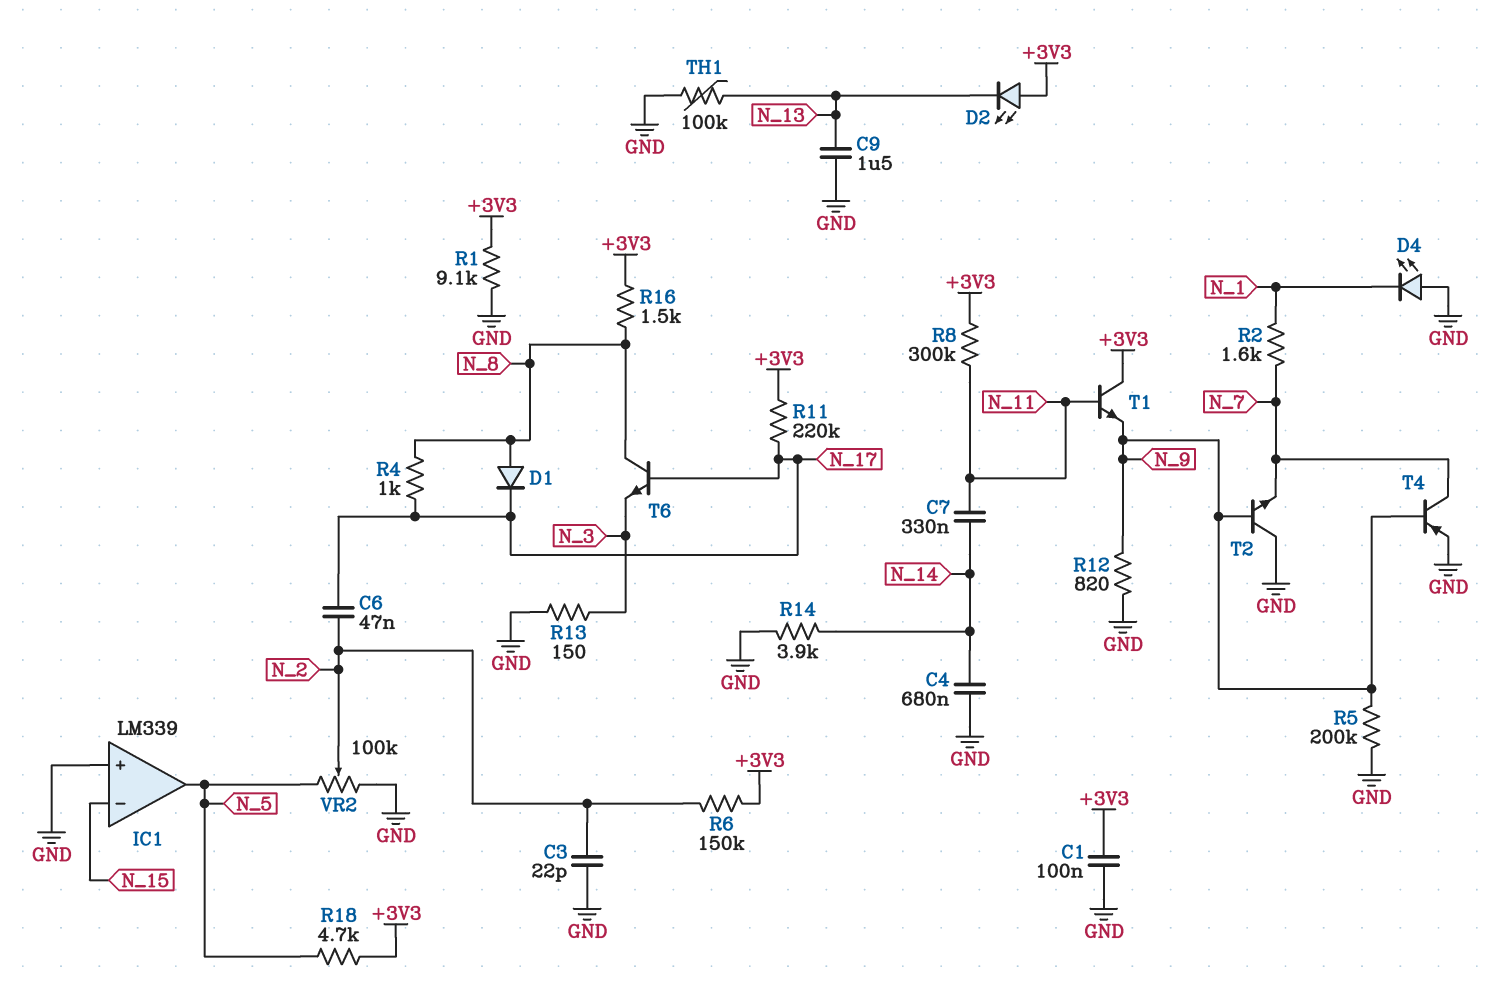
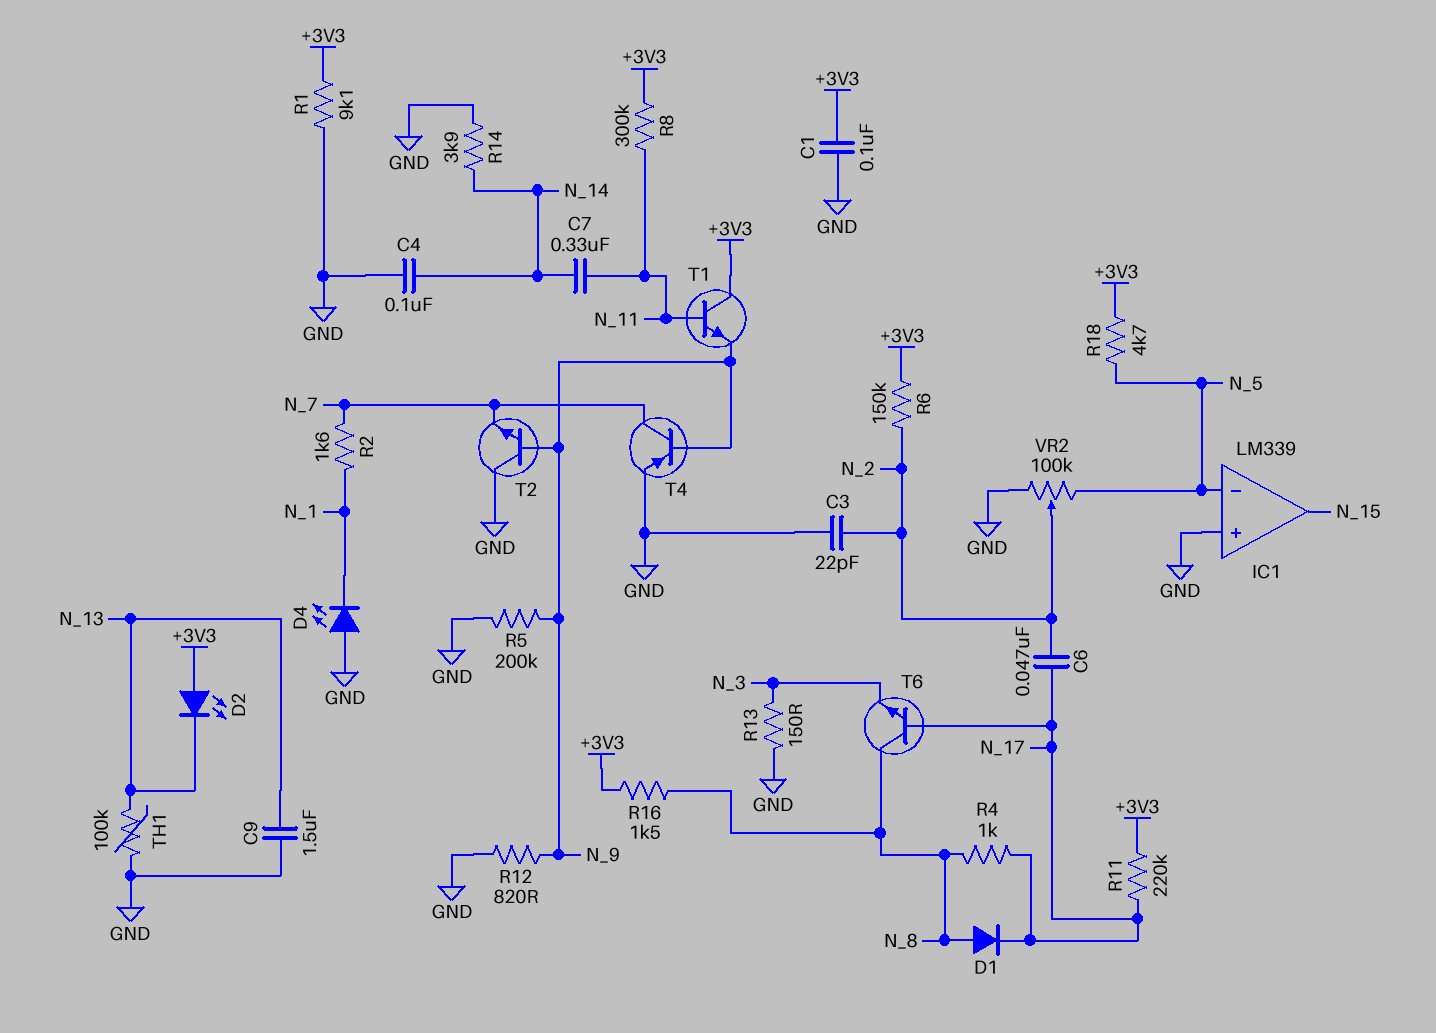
C4: 680nF (GND, N_14) -> 100nF (GND, N_14)
IC1 pin in-: N_15 -> N_5
IC1 pin out: N_5 -> N_15

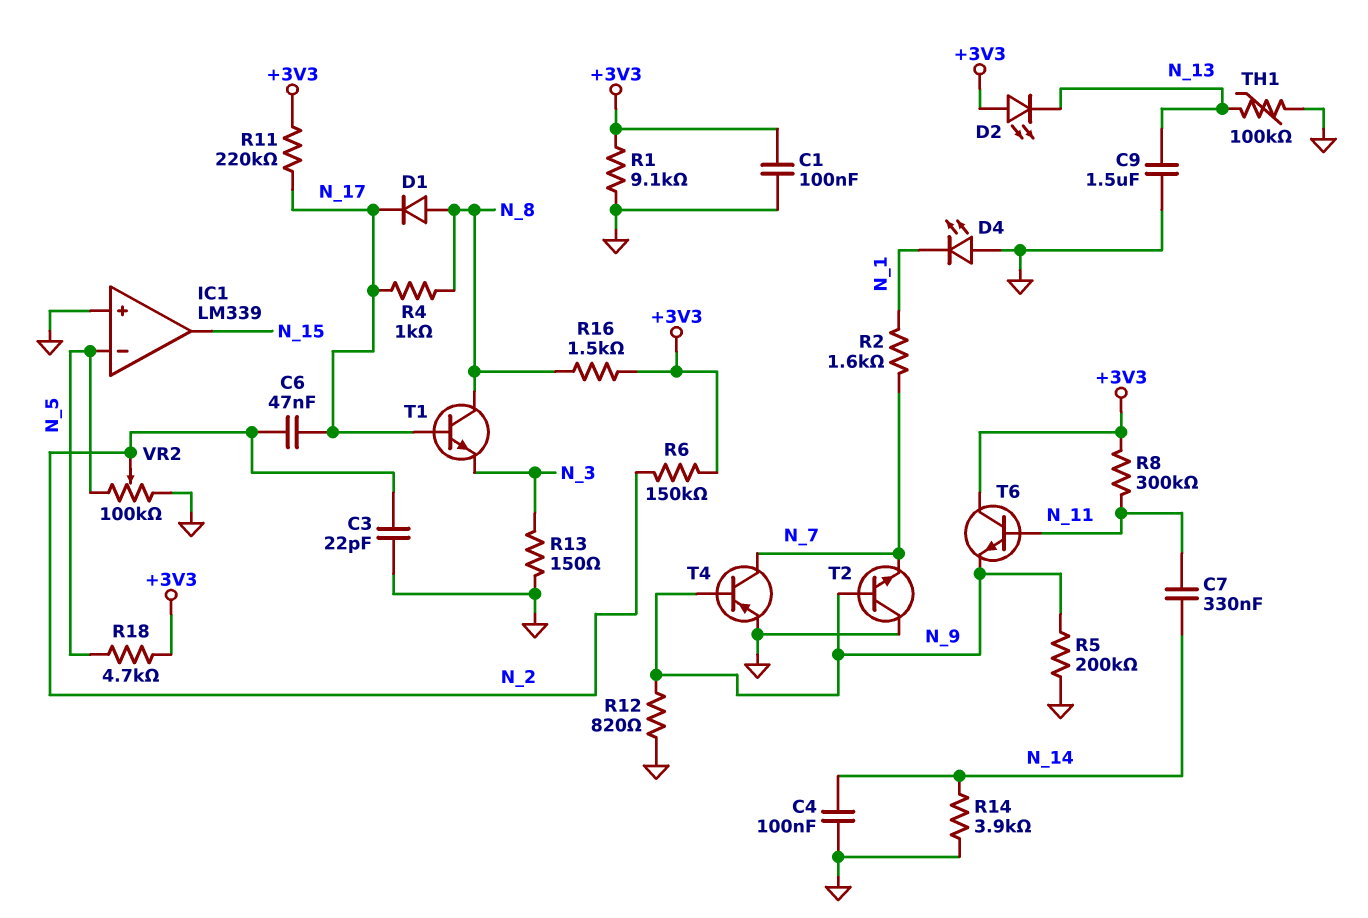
T1: NPN (B N_11, C +3V3, E N_9) -> NPN (B N_17, C N_8, E N_3)
T6: NPN (B N_17, C N_8, E N_3) -> NPN (B N_11, C +3V3, E N_9)

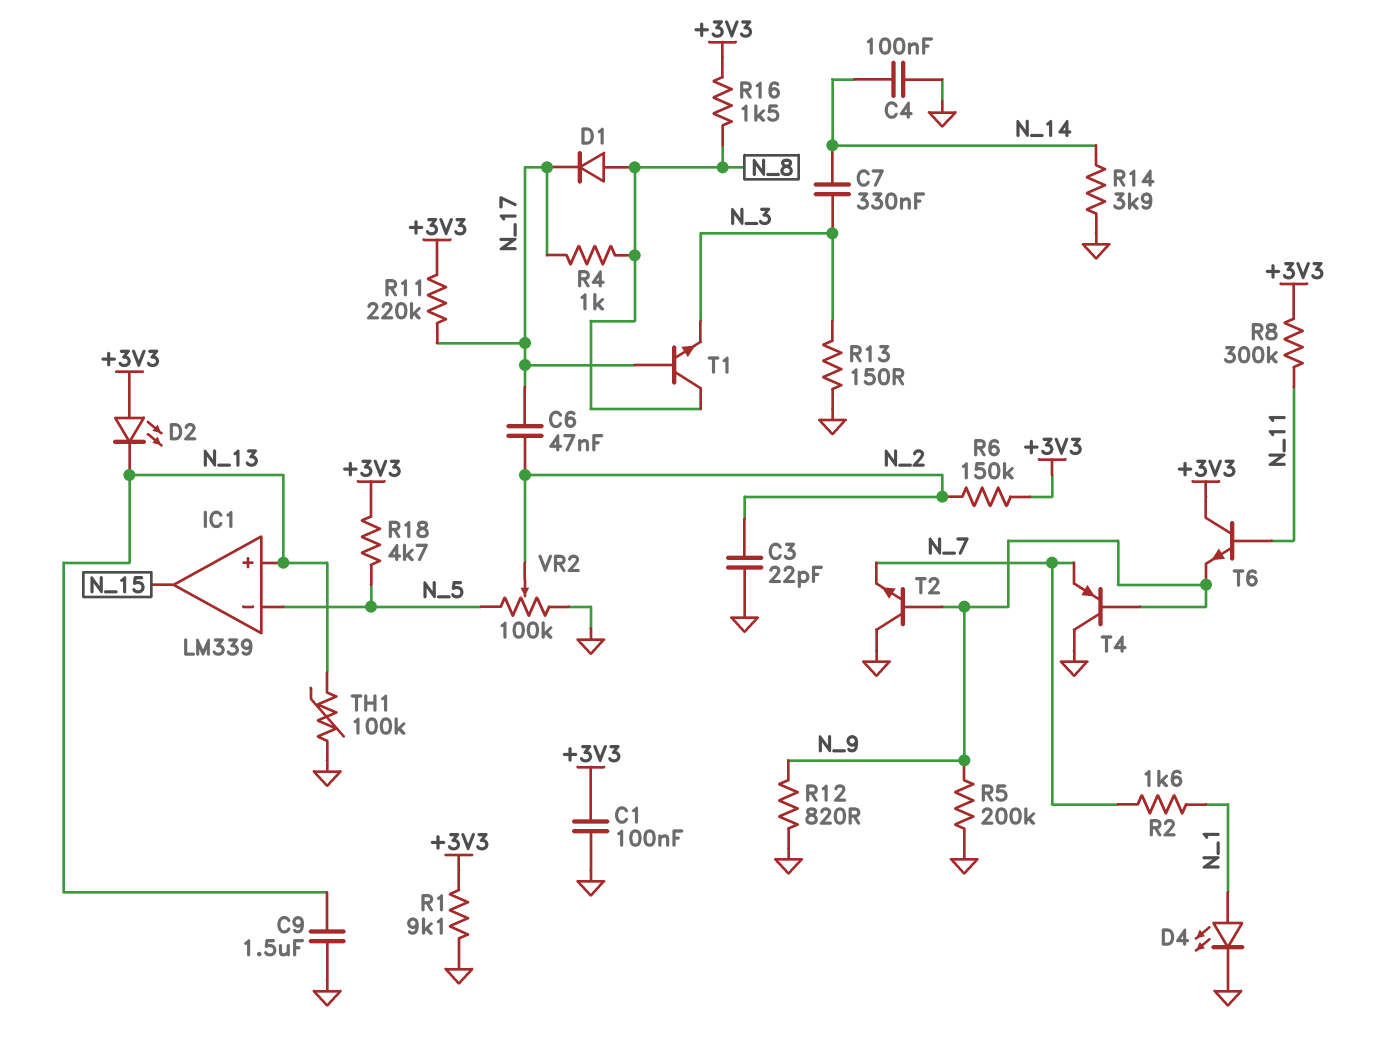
C7: 330nF (N_11, N_14) -> 330nF (N_3, N_14)
D4: LED (A GND, K N_1) -> LED (A N_1, K GND)
IC1 pin in+: GND -> N_13
T4: PNP (B N_9, C N_7, E GND) -> PNP (B N_9, C GND, E N_7)

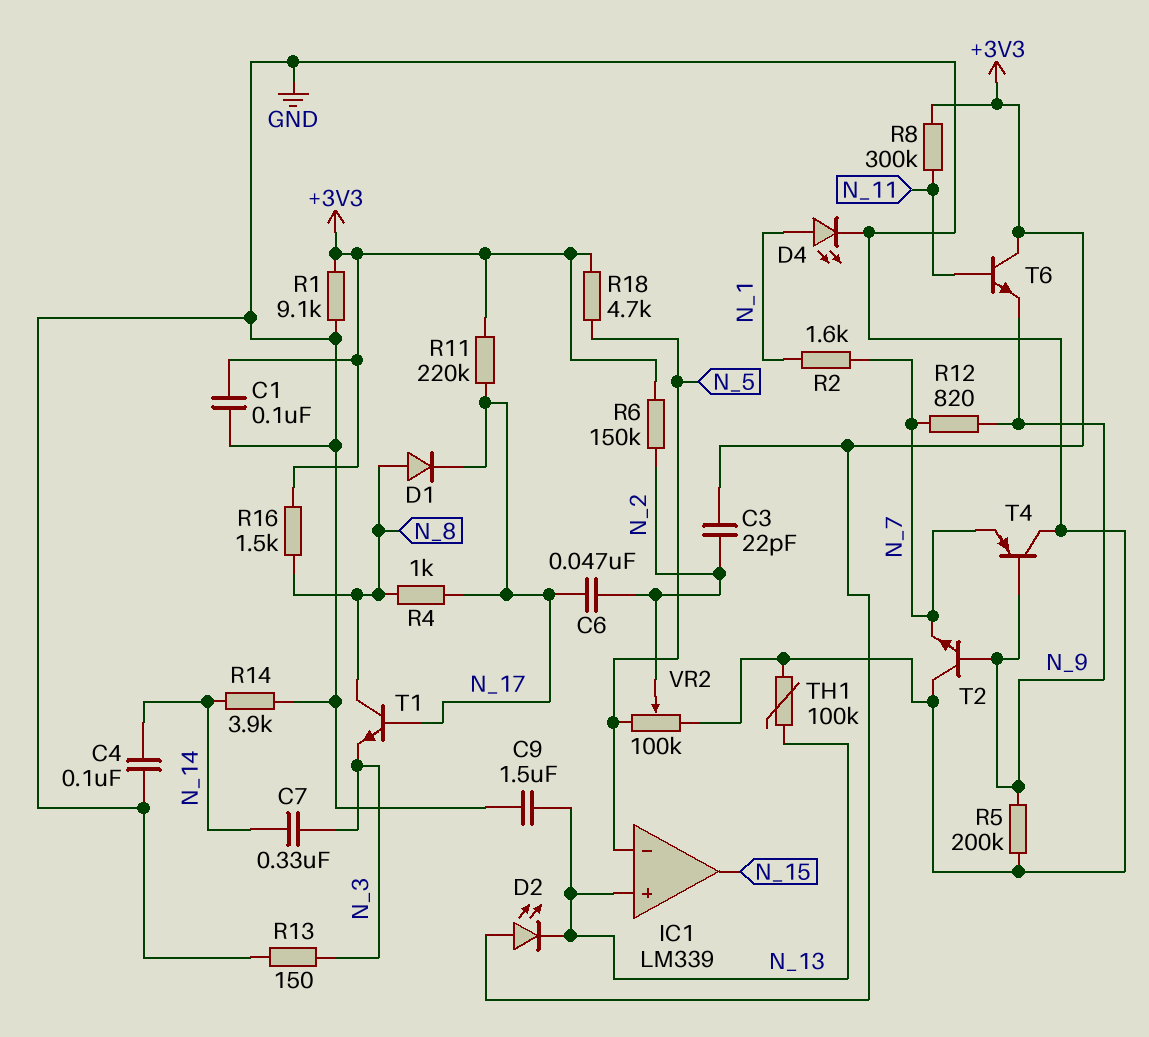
C3: 22pF (GND, N_2) -> 22pF (+3V3, N_2)
R12: 820 (GND, N_9) -> 820 (N_7, N_9)

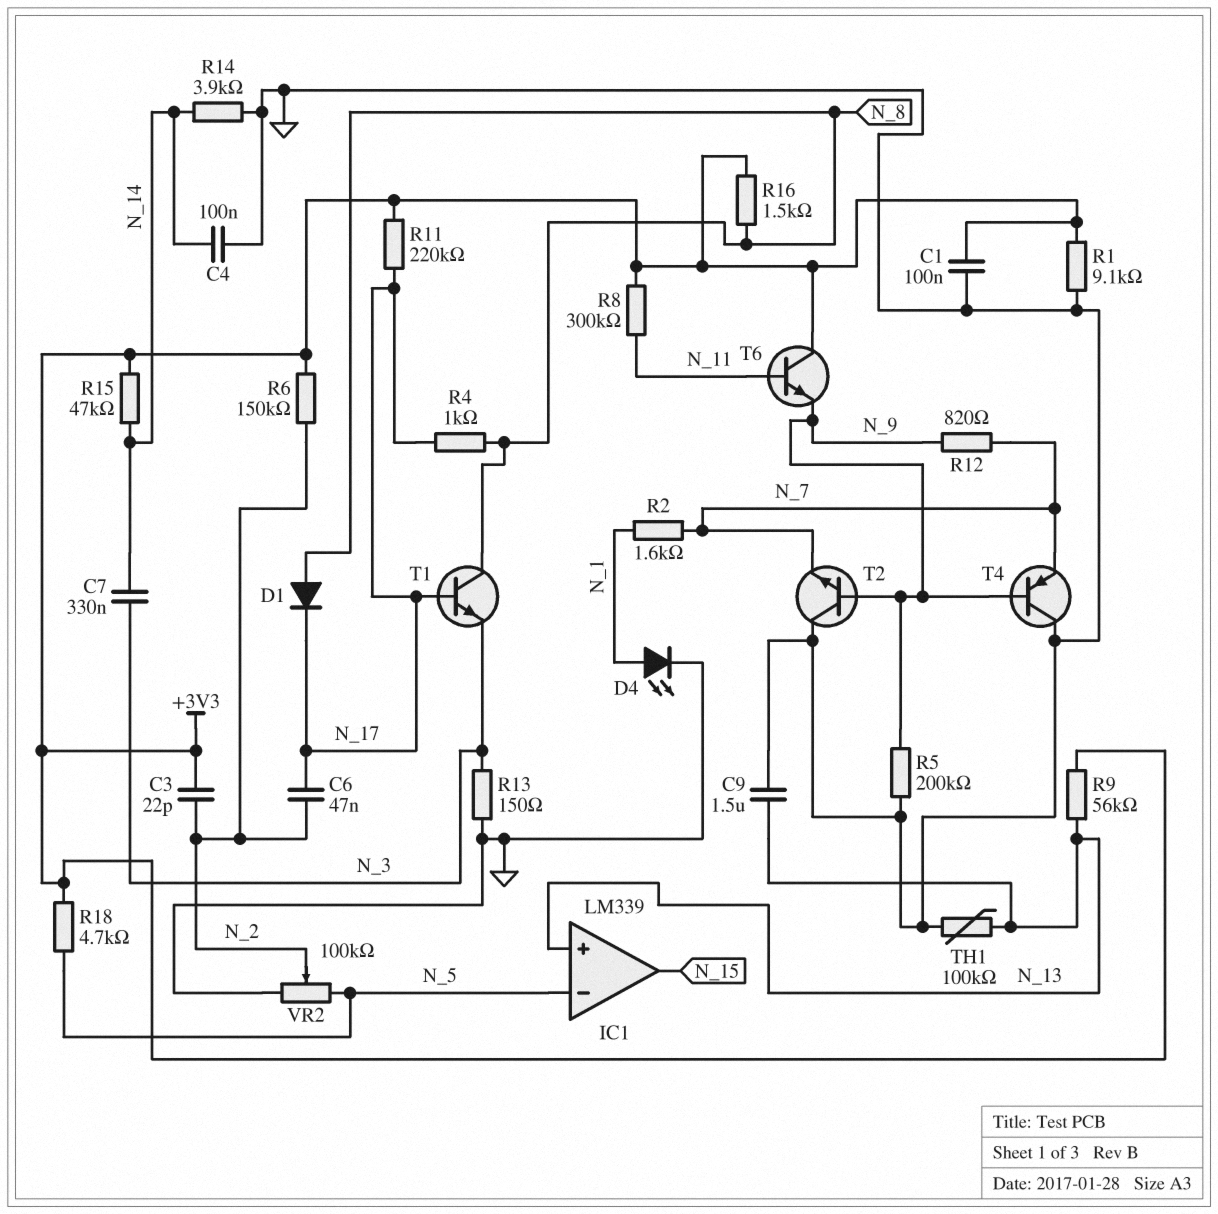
D2: LED (A +3V3, K N_13) -> none
R9: none -> 56k (+3V3, N_13)
R15: none -> 47k (+3V3, N_14)

